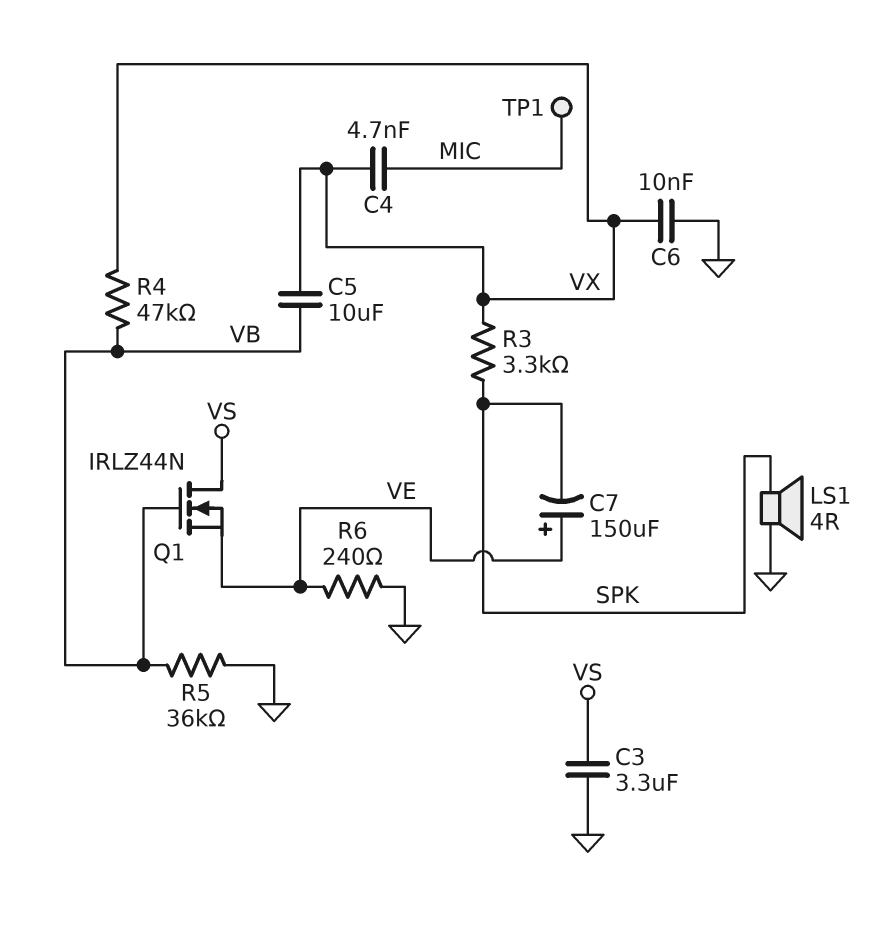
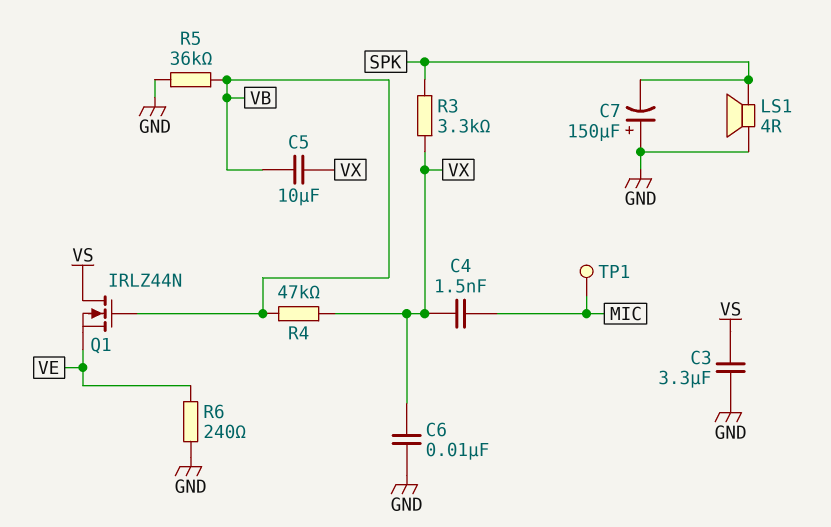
C4: 4.7nF (MIC, VX) -> 1.5nF (MIC, VX)
C7: 150uF (plus VE, minus SPK) -> 150uF (plus GND, minus SPK)

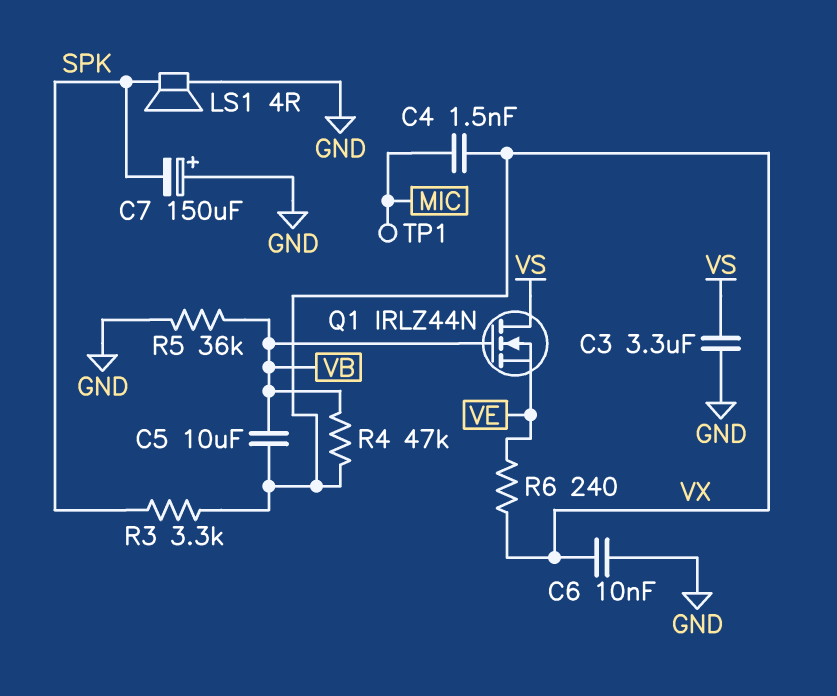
R6: 240 (GND, VE) -> 240 (VE, VX)

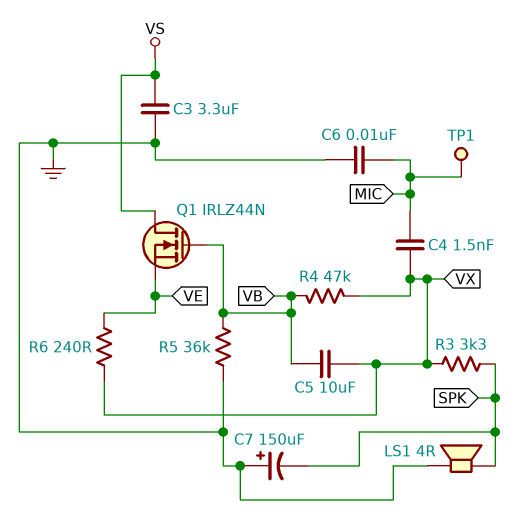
C6: 10nF (GND, VX) -> 10nF (GND, MIC)

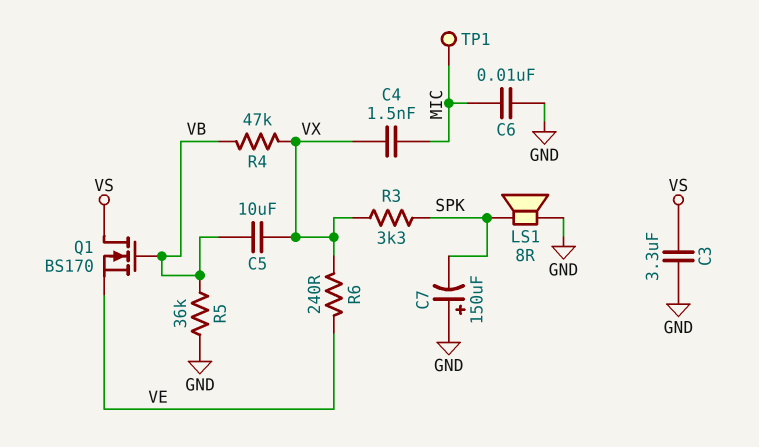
LS1: speaker 4R (GND, SPK) -> speaker 8R (GND, SPK)
Q1: NMOS IRLZ44N (G VB, D VS, S VE) -> NMOS BS170 (G VB, D VS, S VE)

